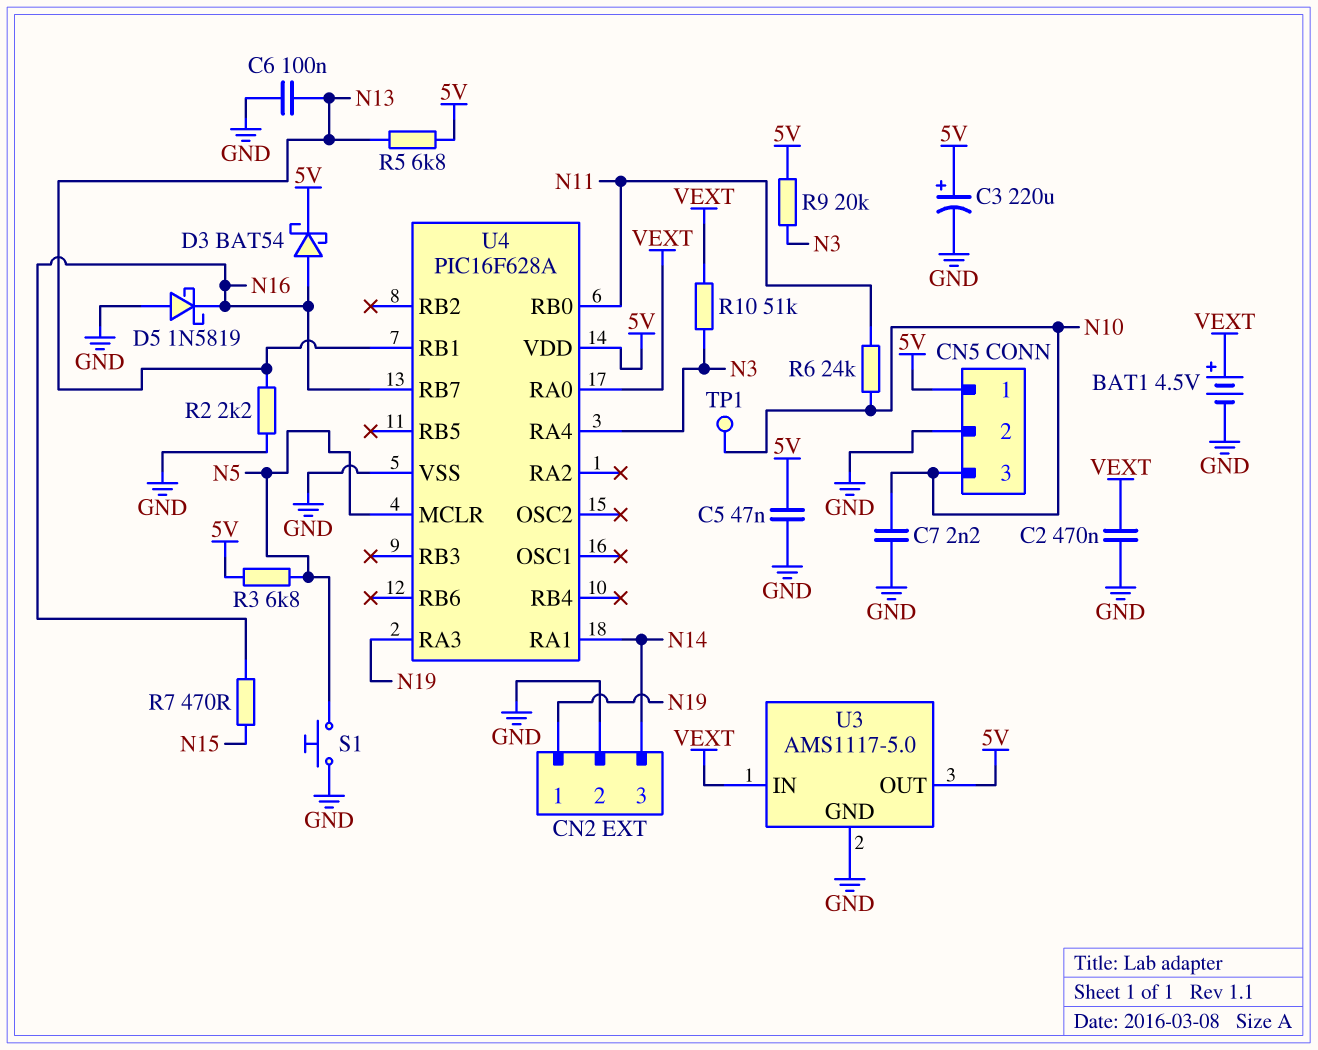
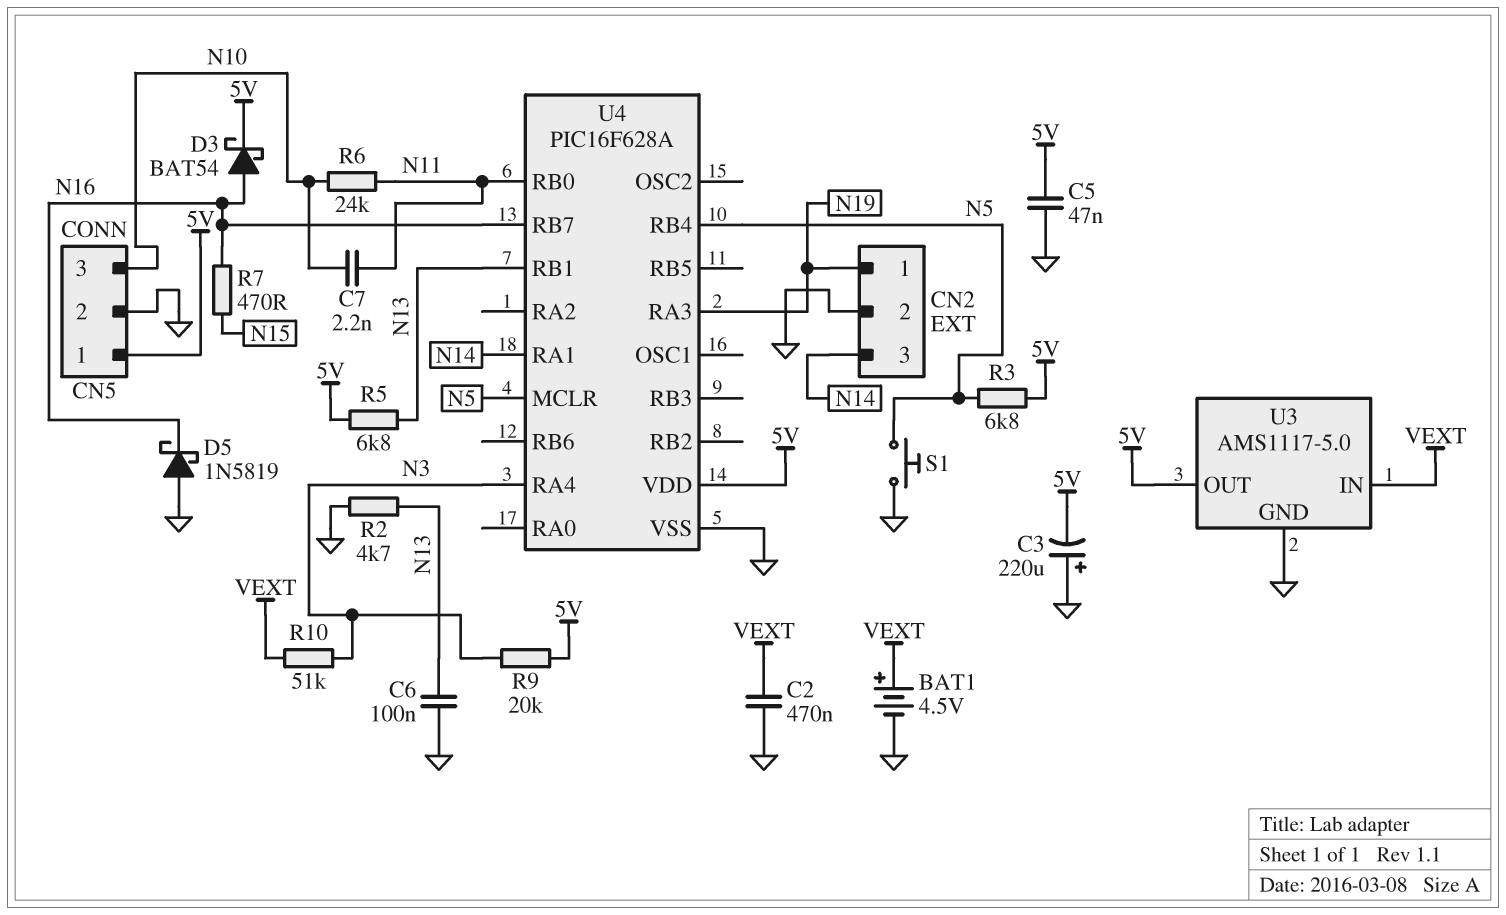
C3: 220uF (plus 5V, minus GND) -> 220uF (plus GND, minus 5V)
C7: 2.2nF (GND, N10) -> 2.2nF (N10, N11)
R2: 2.2k (GND, N13) -> 4.7k (GND, N13)
TP1: test point (N10) -> none
U4 pin RA0: VEXT -> none
U4 pin RB4: none -> N5

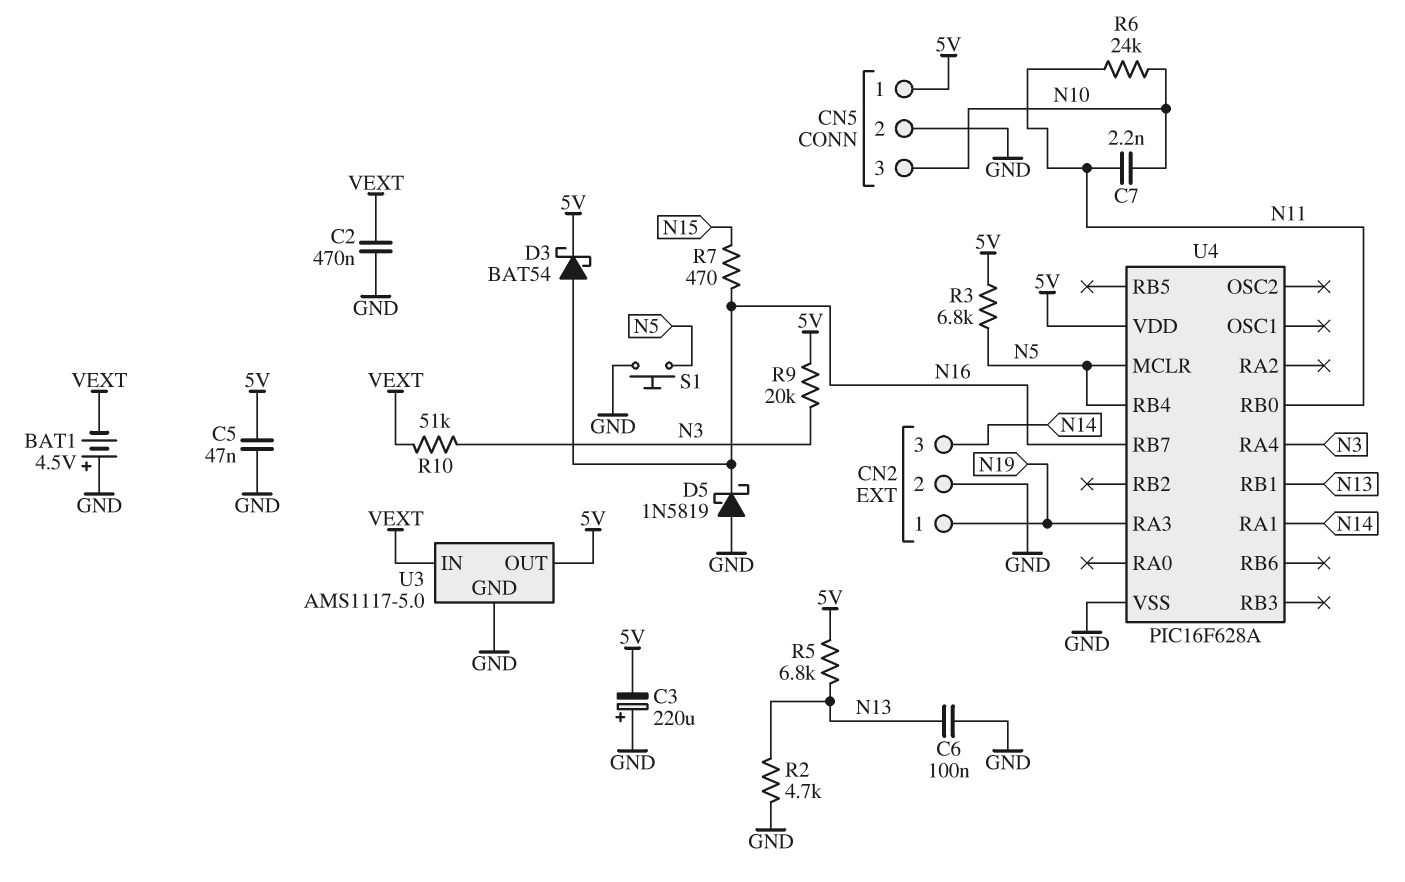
BAT1: 4.5V (plus VEXT, minus GND) -> 4.5V (plus GND, minus VEXT)

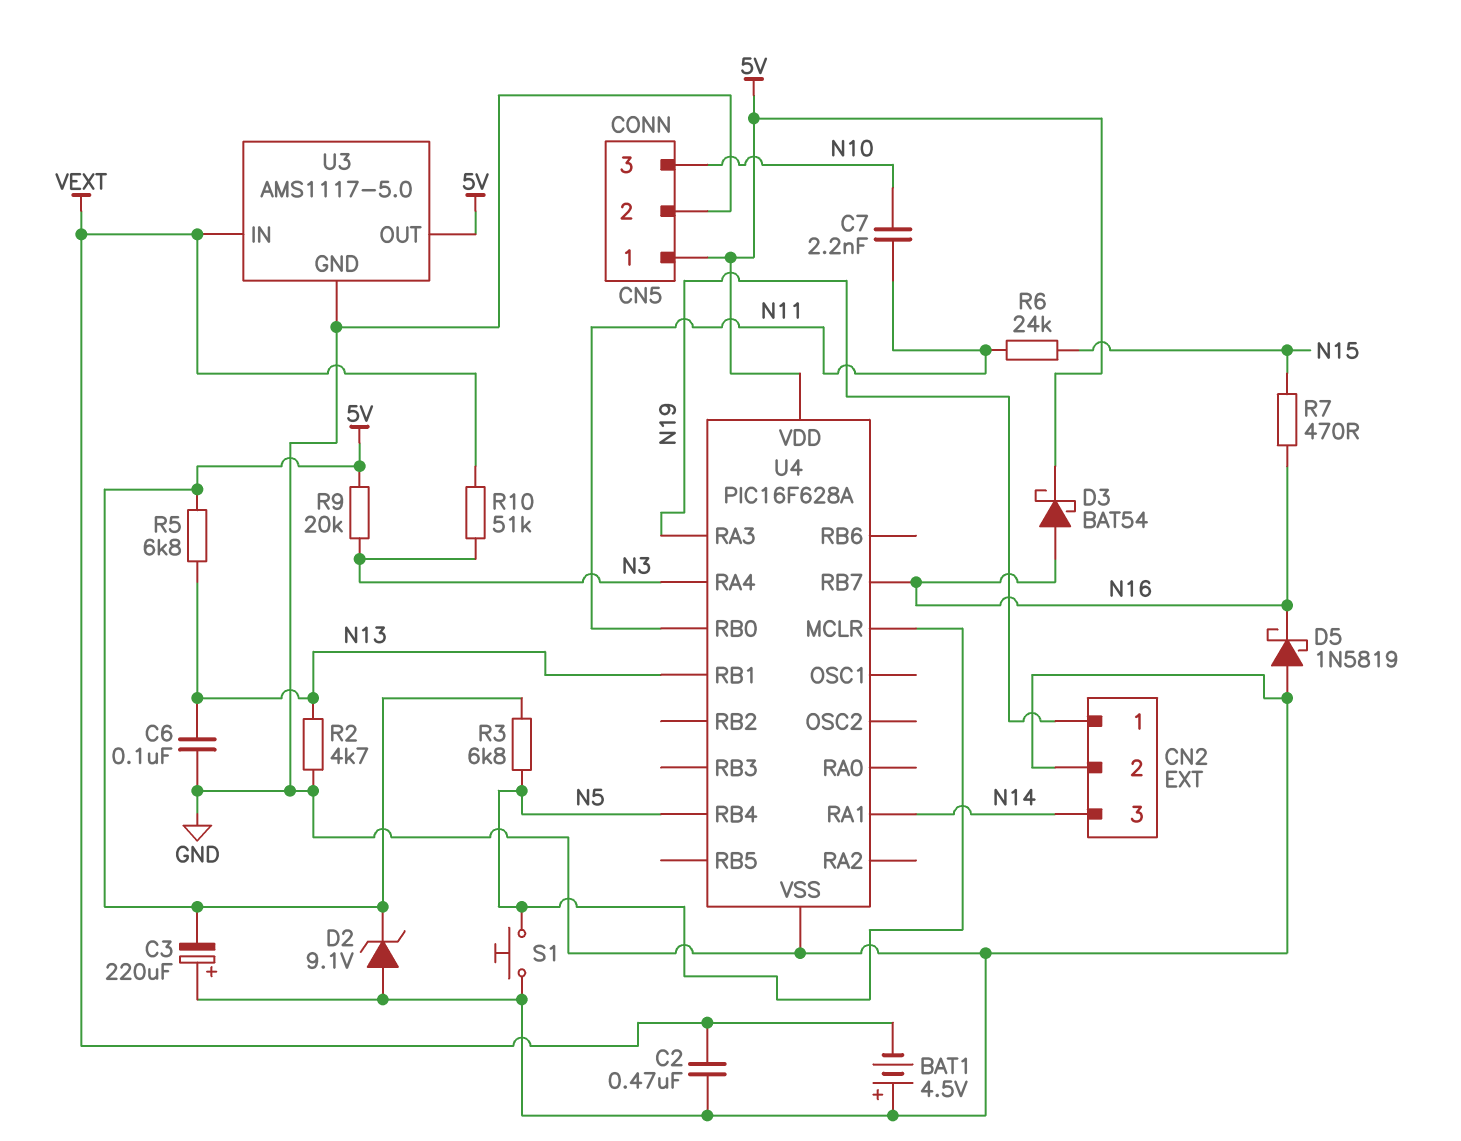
C5: 47nF (5V, GND) -> none
D2: none -> zener 9.1V (A GND, K 5V)
R6: 24k (N10, N11) -> 24k (N11, N15)

